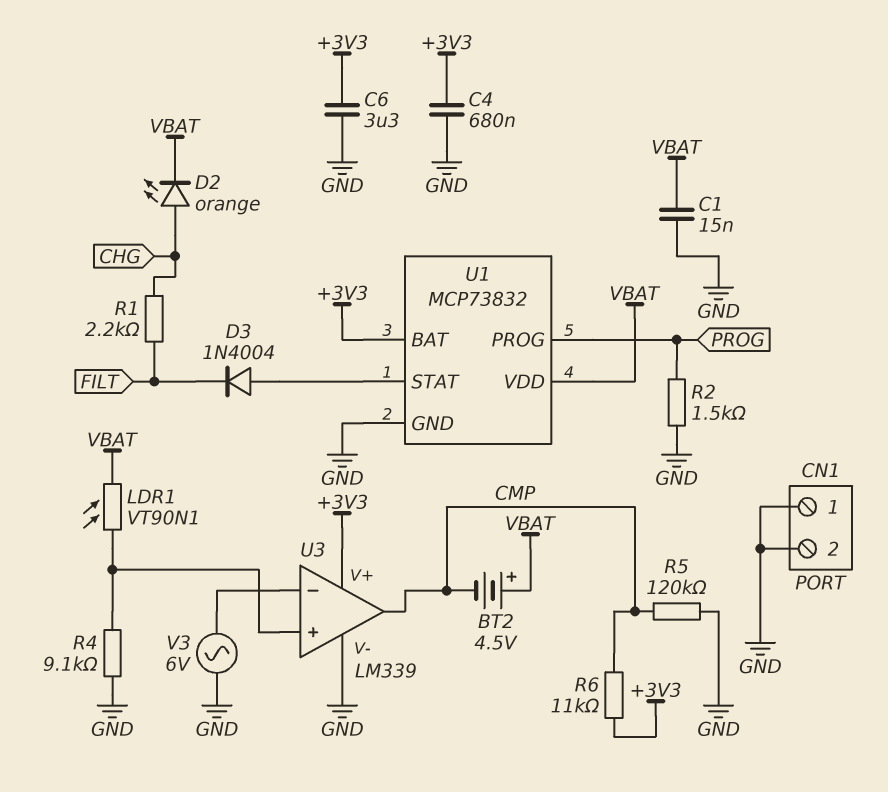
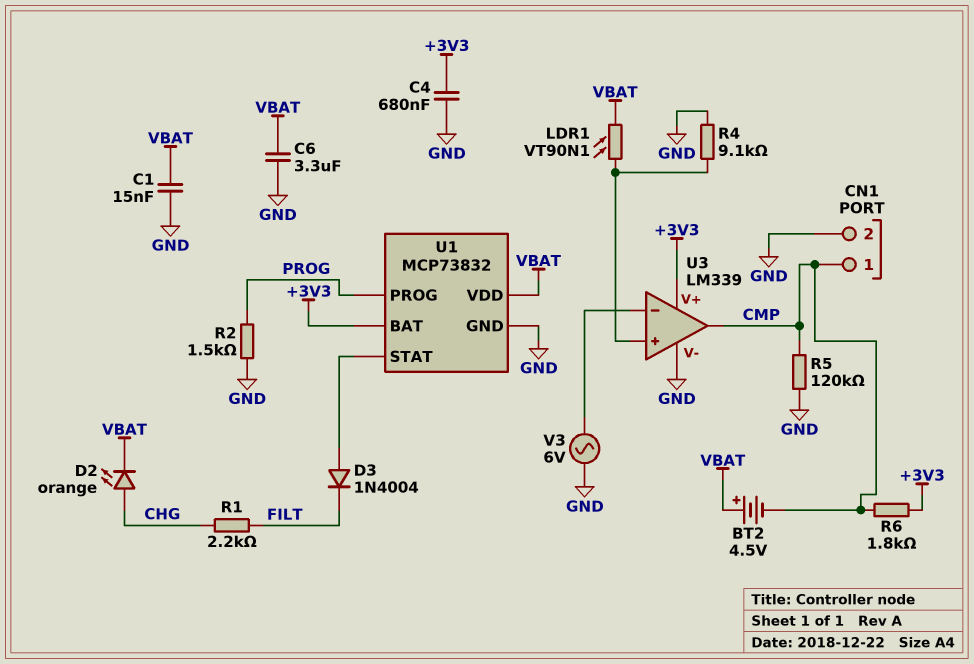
C6: 3.3uF (+3V3, GND) -> 3.3uF (GND, VBAT)
CN1 pin 1: GND -> CMP
R6: 11k (+3V3, CMP) -> 1.8k (+3V3, CMP)

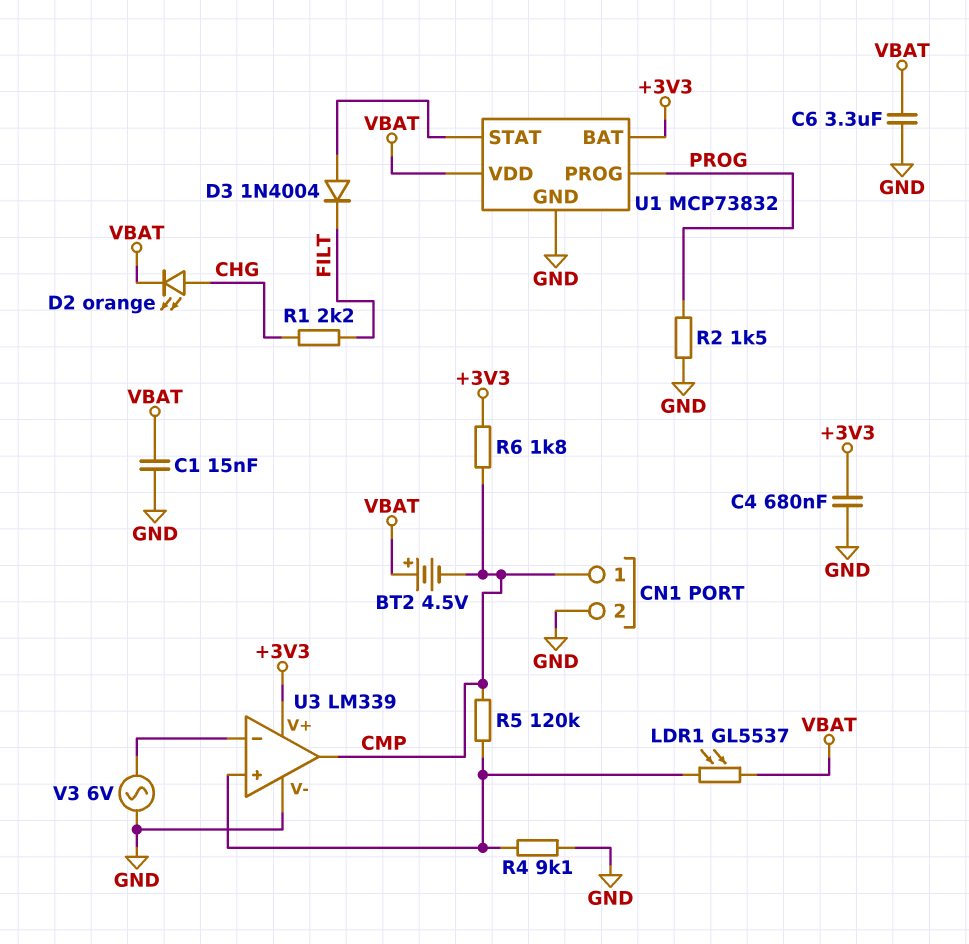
LDR1: VT90N1 (U3/in+, VBAT) -> GL5537 (U3/in+, VBAT)
R5: 120k (CMP, GND) -> 120k (CMP, U3/in+)

